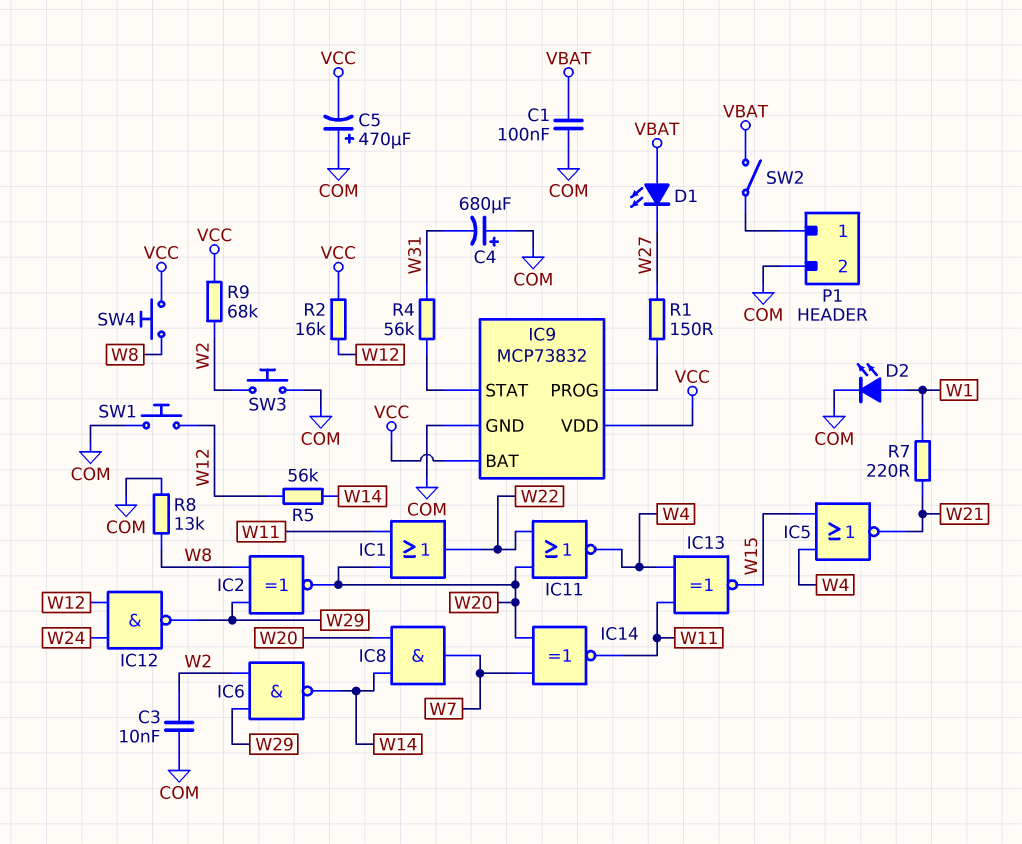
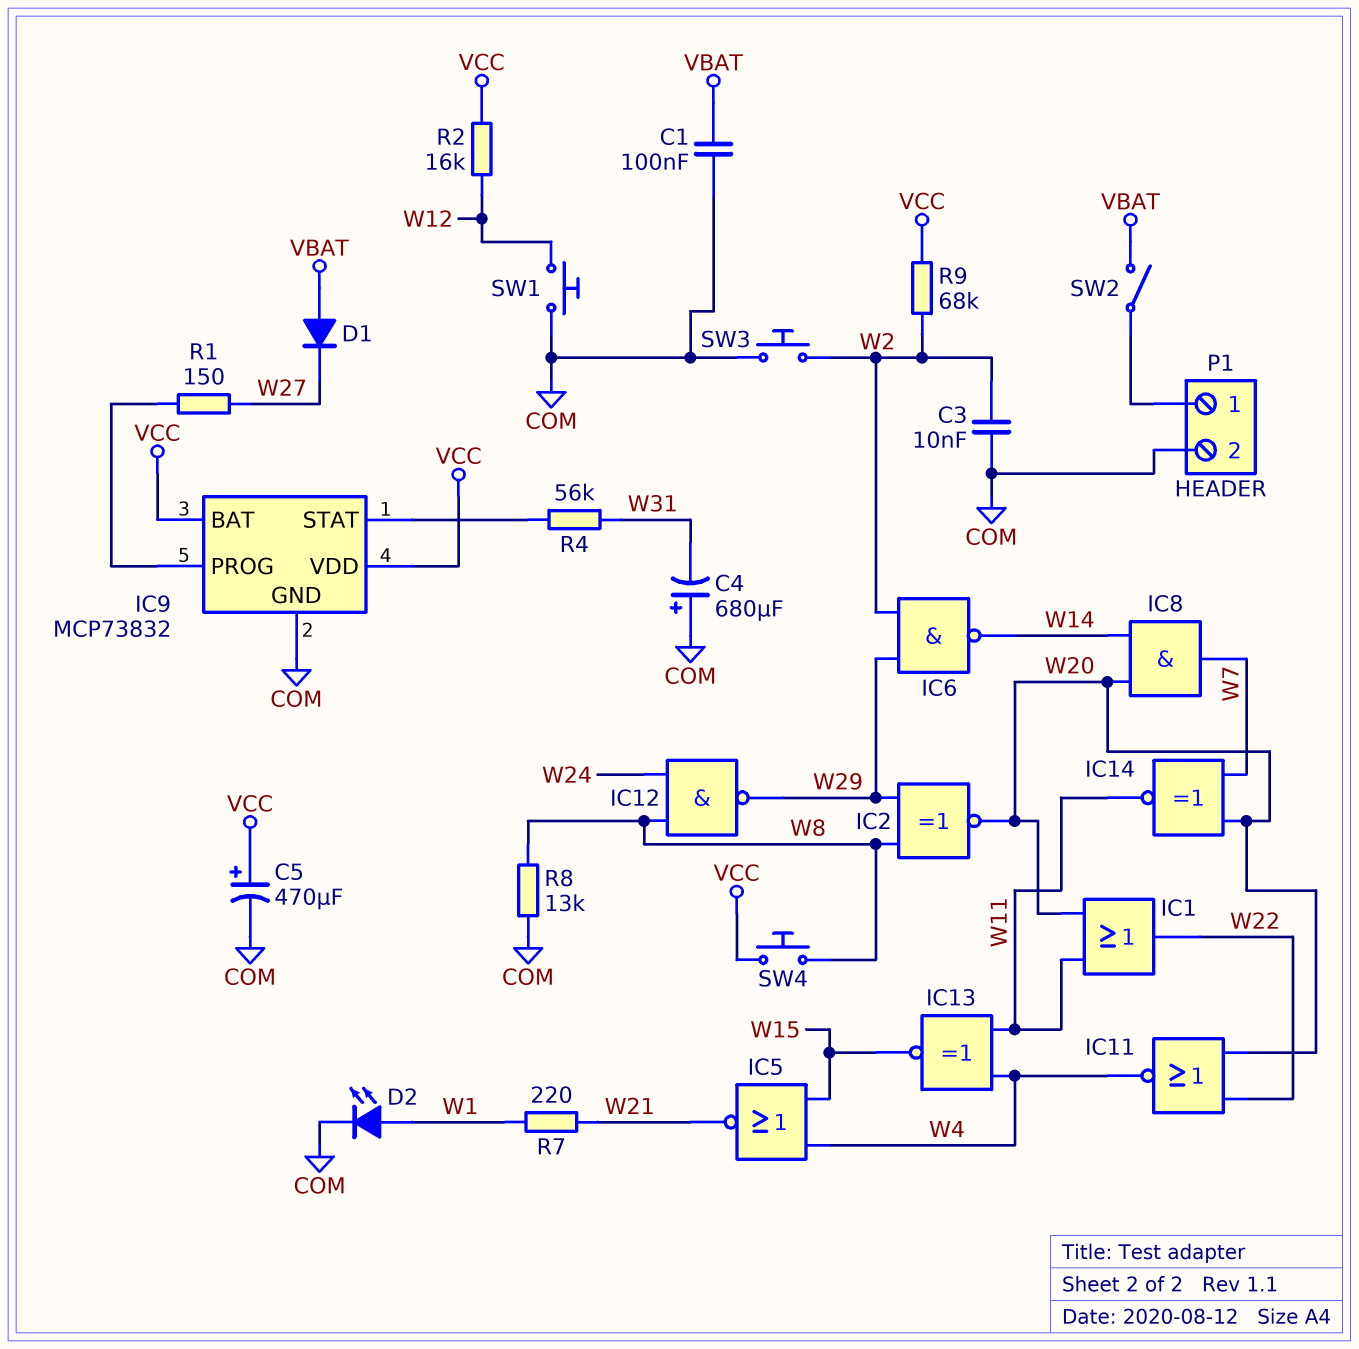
C5: 470uF (plus COM, minus VCC) -> 470uF (plus VCC, minus COM)
D1: LED (A VBAT, K W27) -> diode (A VBAT, K W27)
IC12: NAND (in W12, in W24, out W29) -> NAND (in W8, in W24, out W29)
R5: 56k (W12, W14) -> none

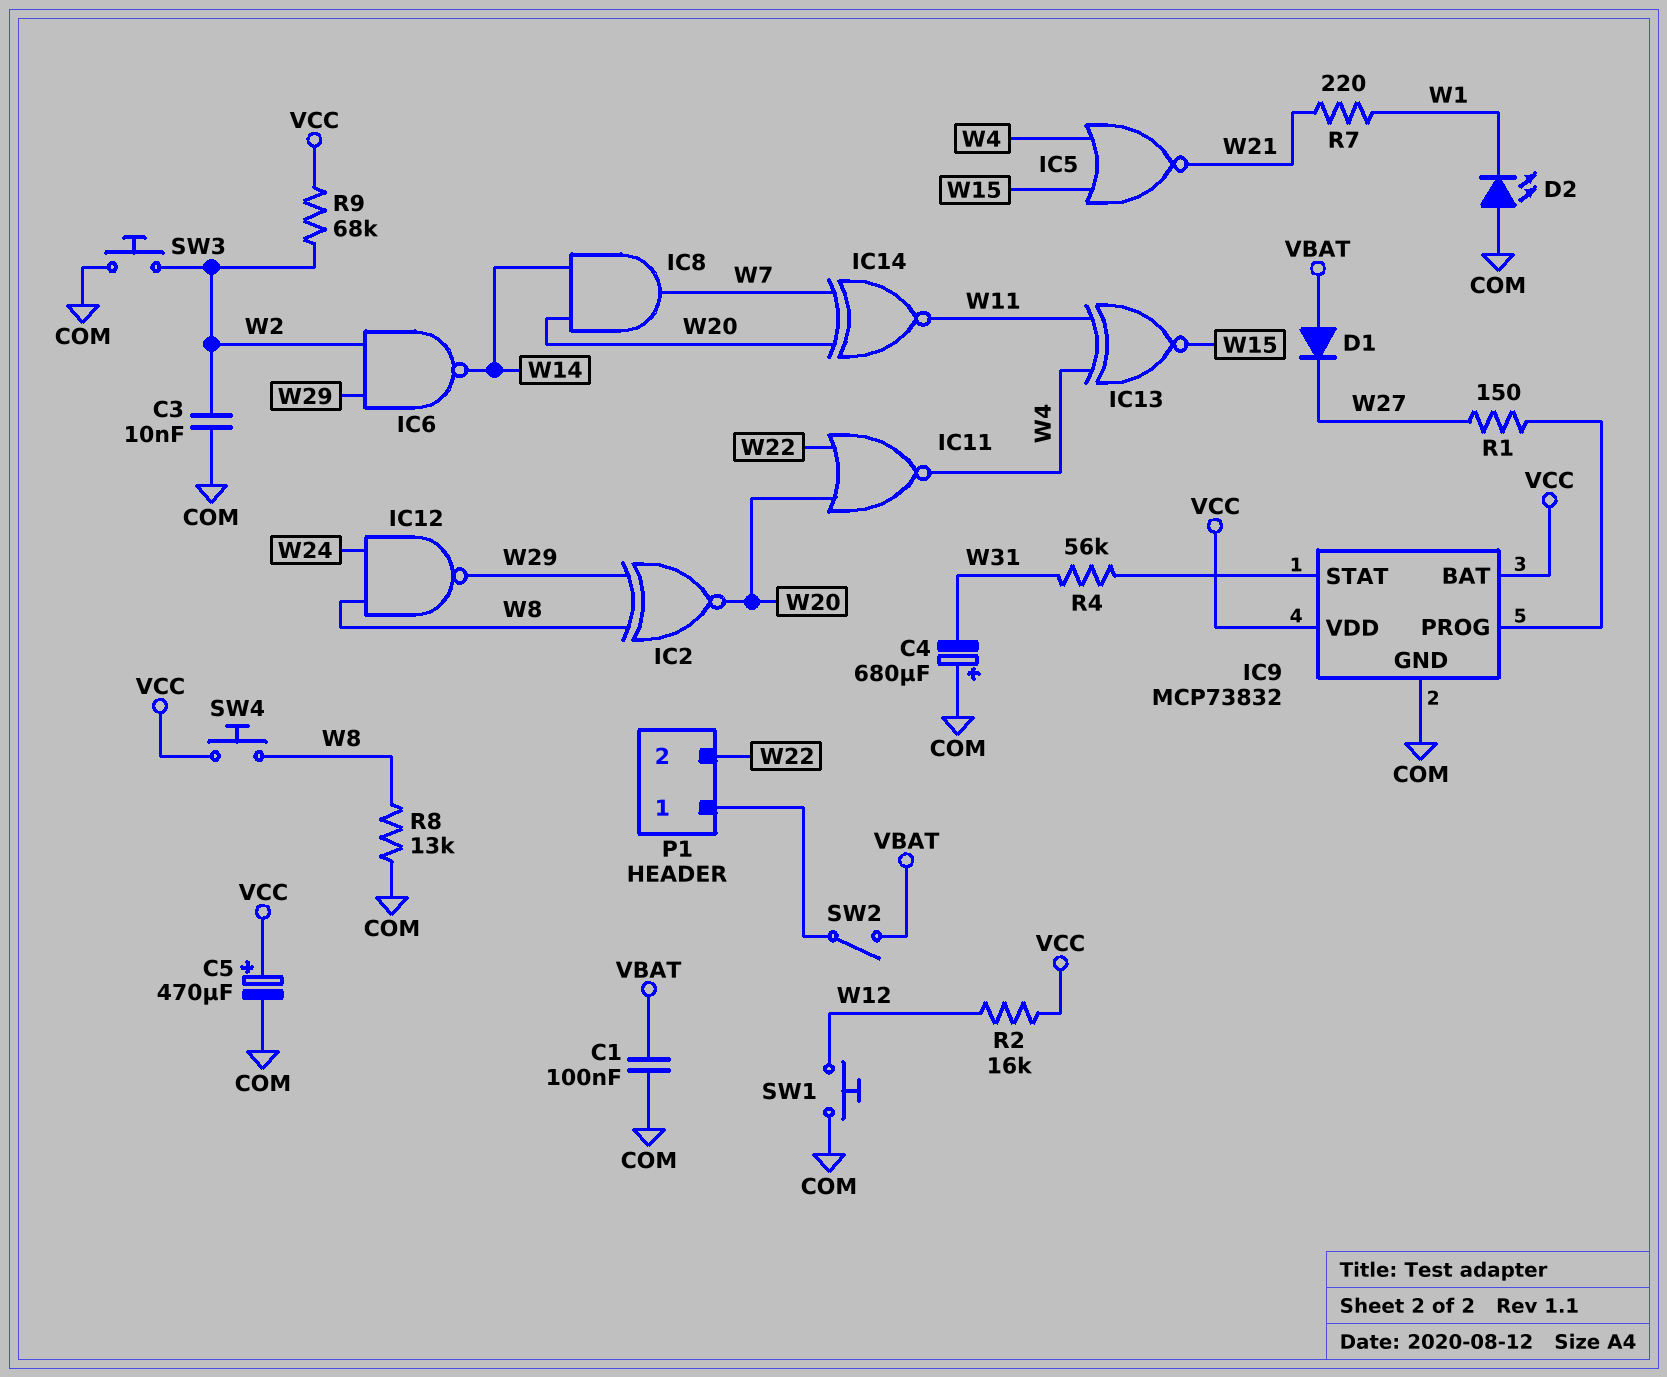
D2: LED (A W1, K COM) -> LED (A COM, K W1)
IC1: OR (in W11, in W20, out W22) -> none
P1 pin 2: COM -> W22

